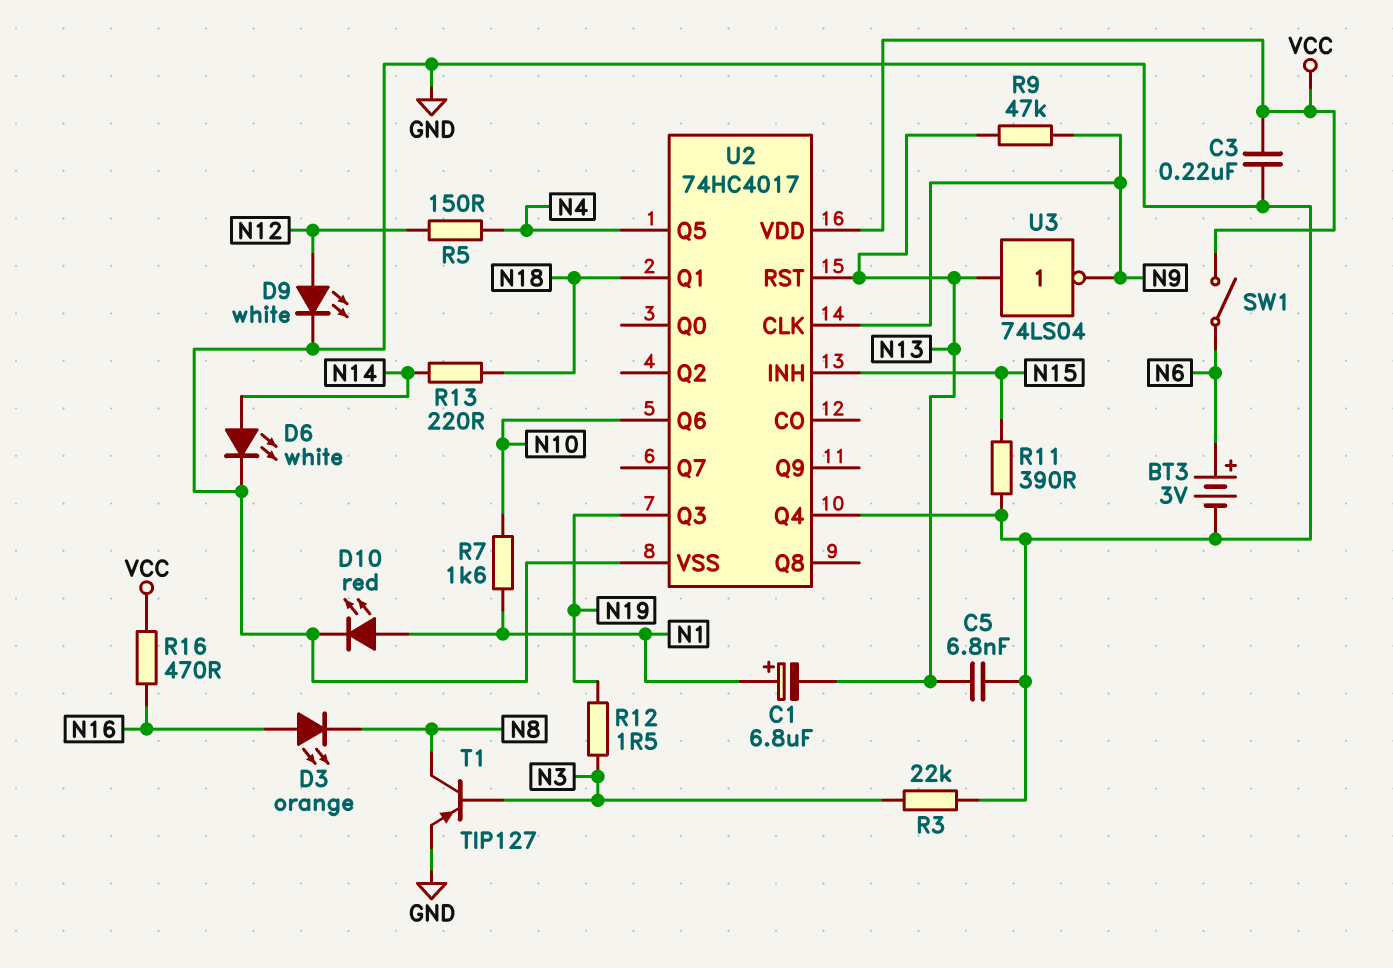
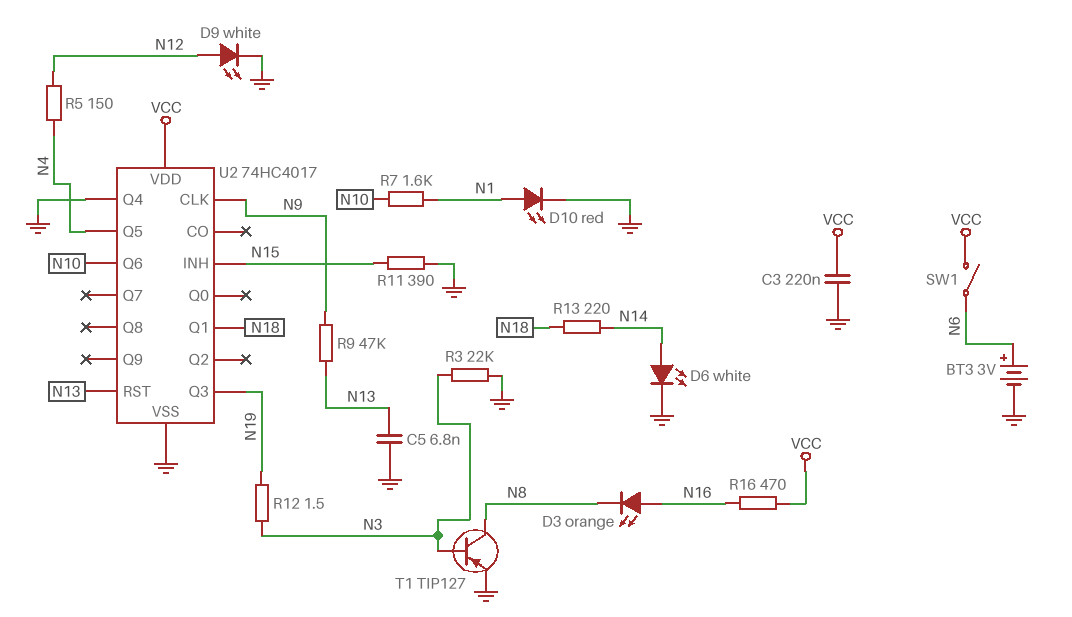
C1: 6.8uF (plus N1, minus N13) -> none
U3: NOT 74LS04 (in N13, out N9) -> none

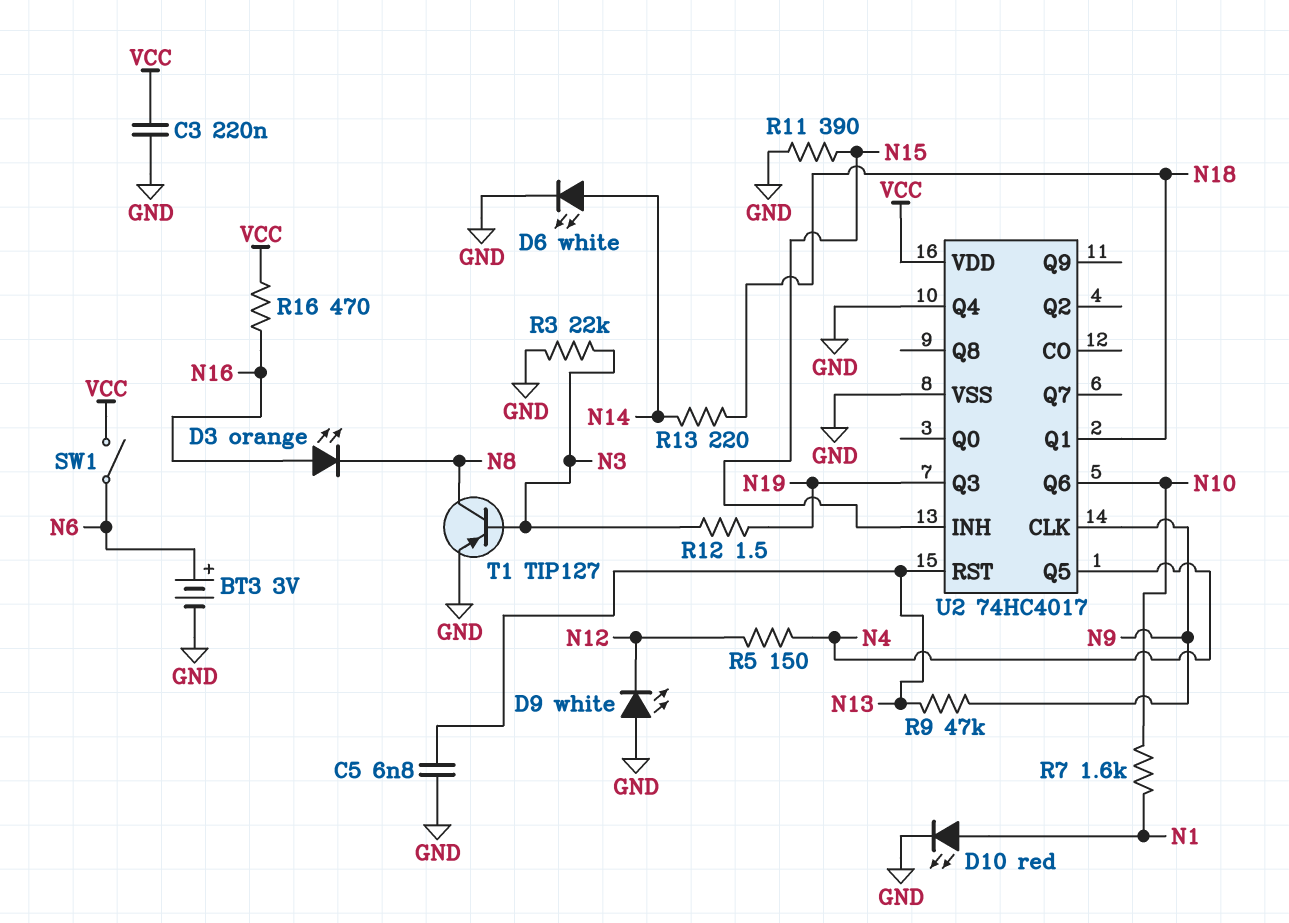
D9: LED white (A N12, K GND) -> LED white (A GND, K N12)

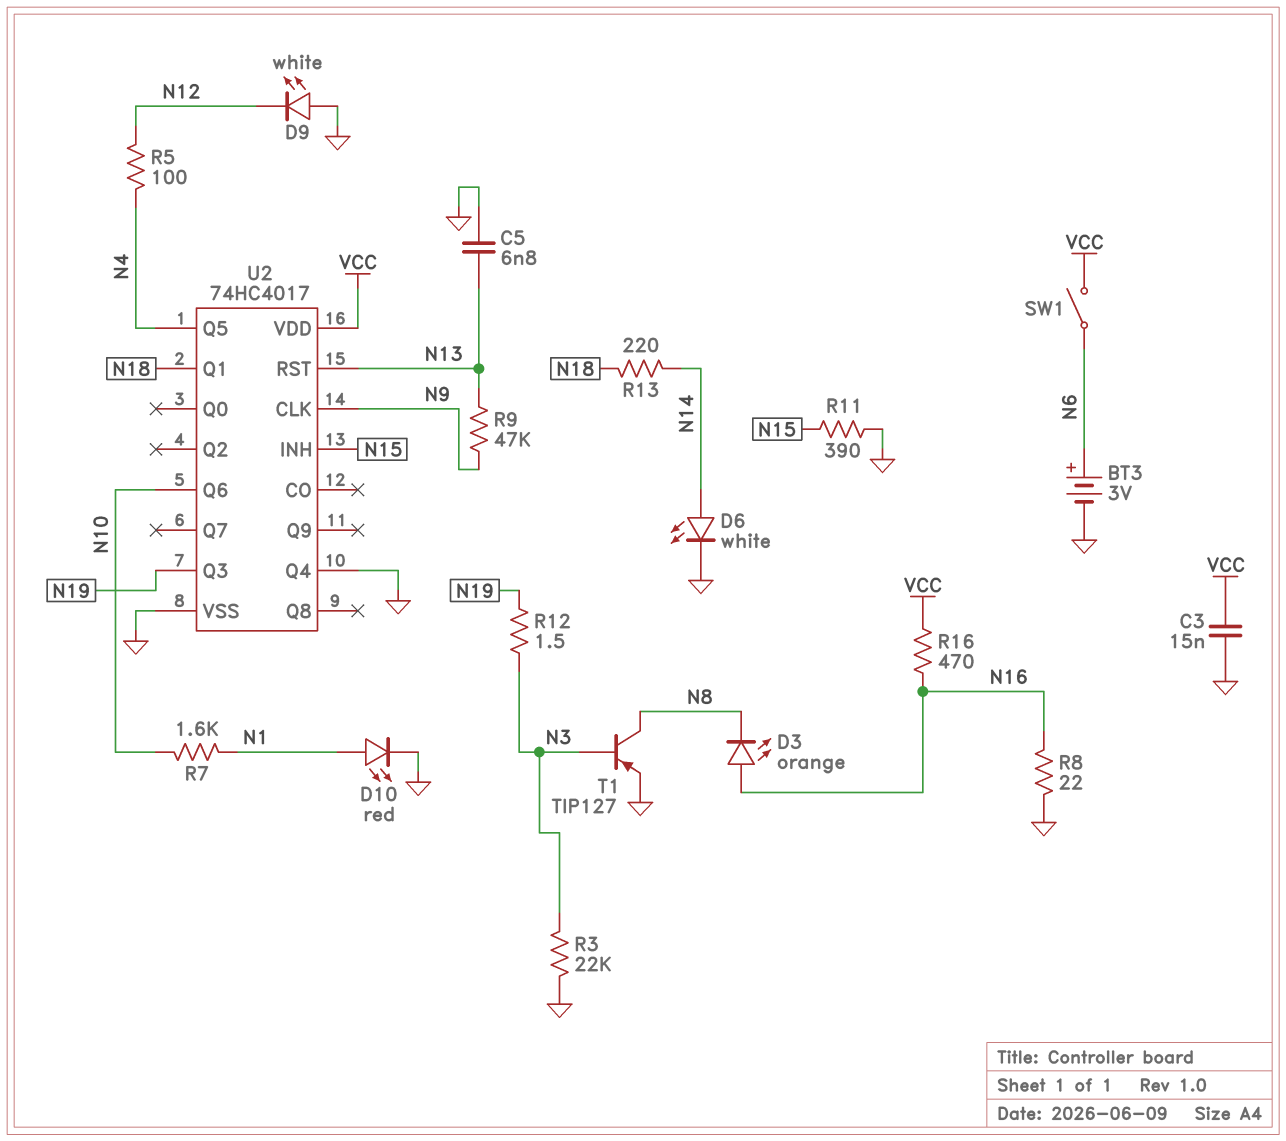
C3: 220nF (GND, VCC) -> 15nF (GND, VCC)
R5: 150 (N4, N12) -> 100 (N4, N12)
R8: none -> 22 (GND, N16)

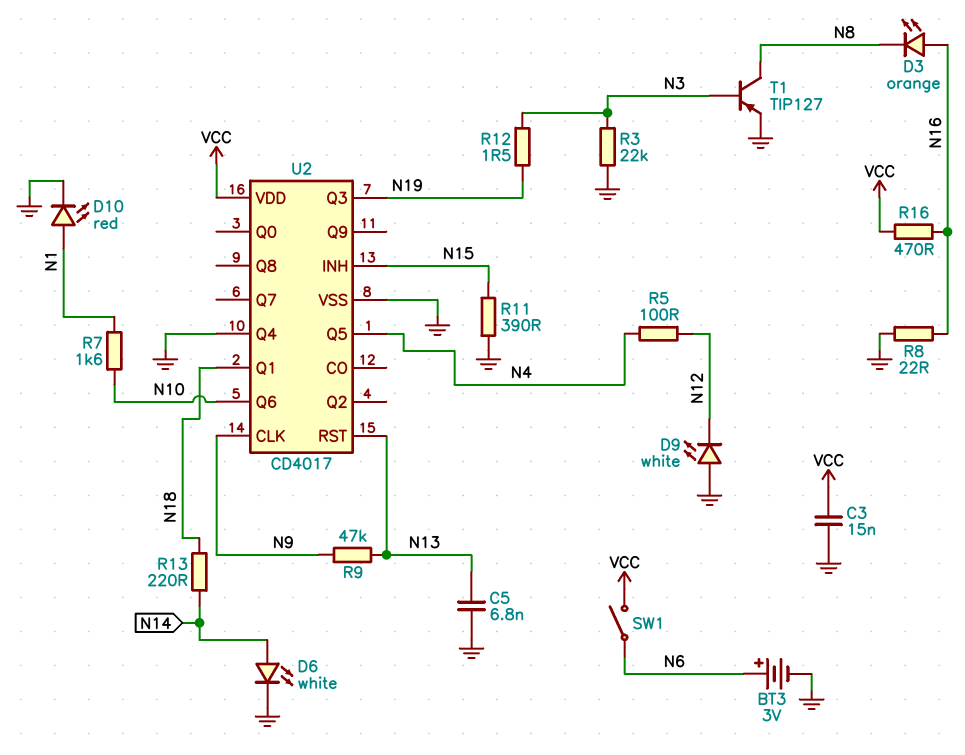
U2: 74HC4017 -> CD4017

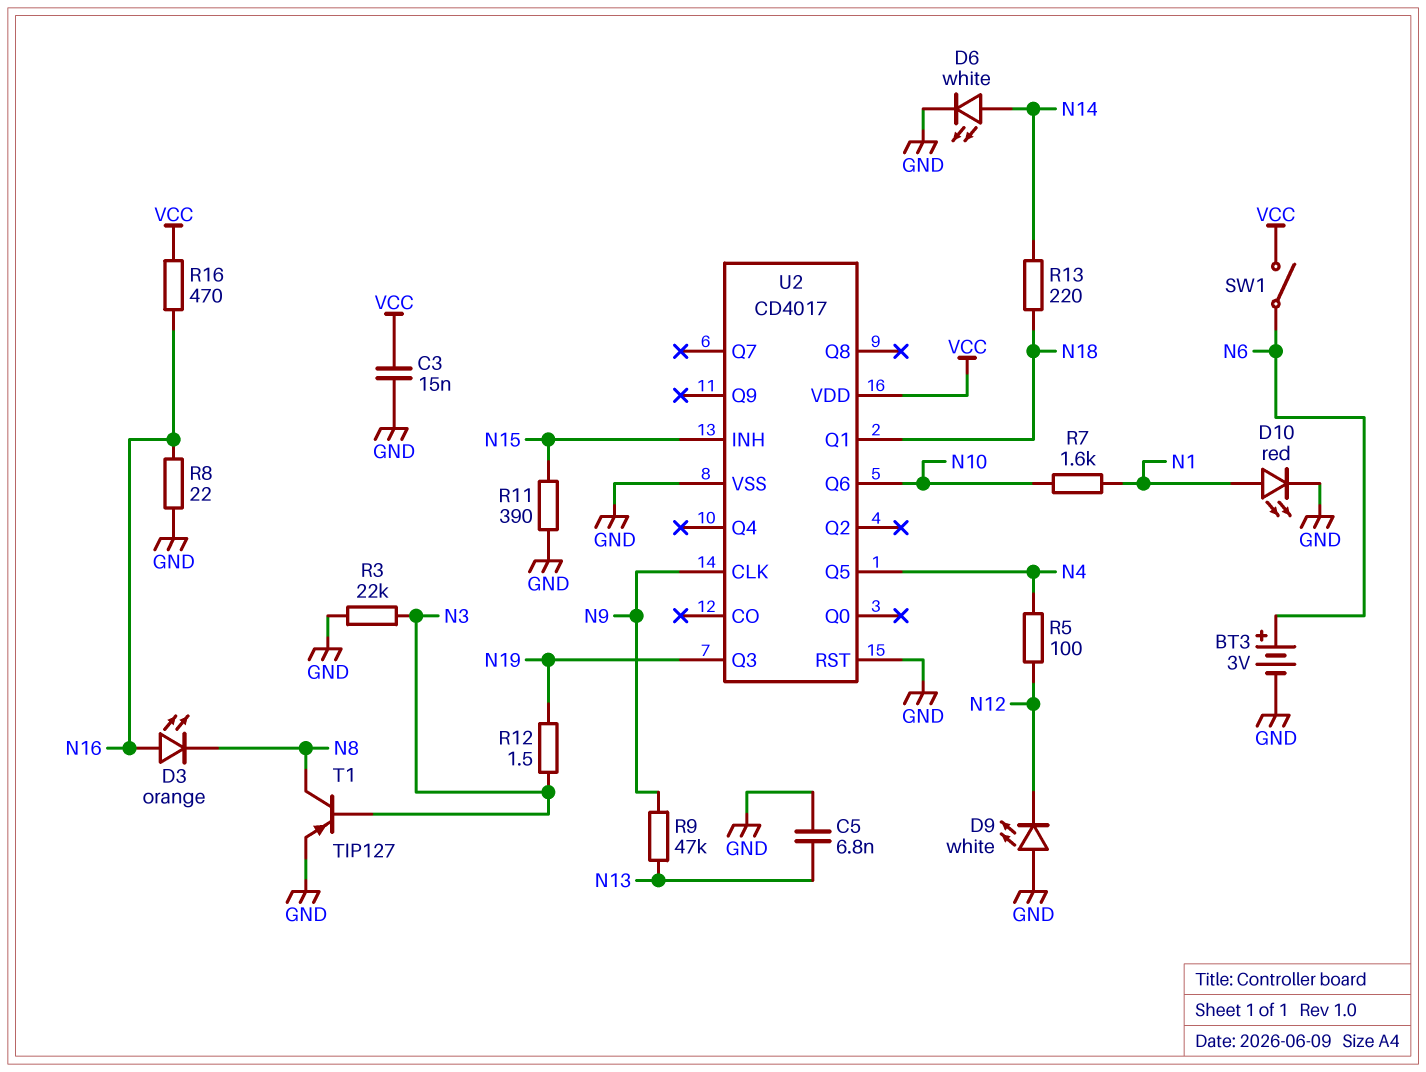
U2 pin Q4: GND -> none
U2 pin RST: N13 -> GND

